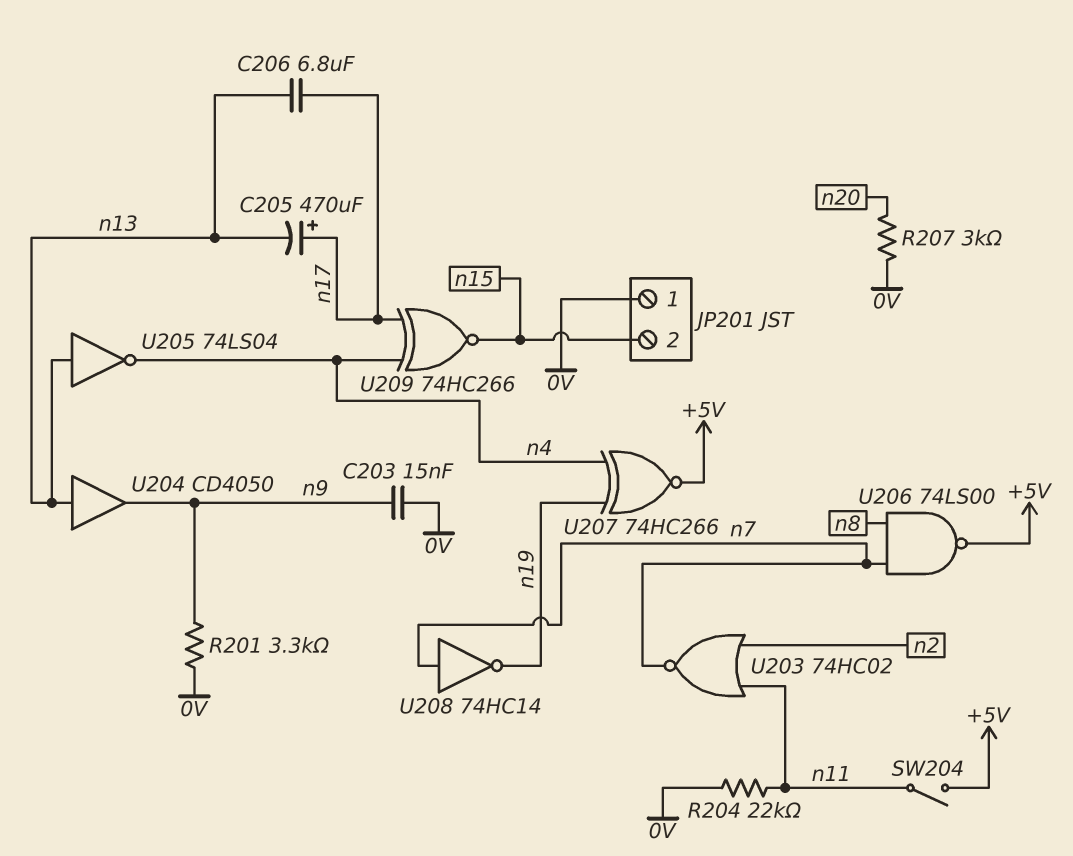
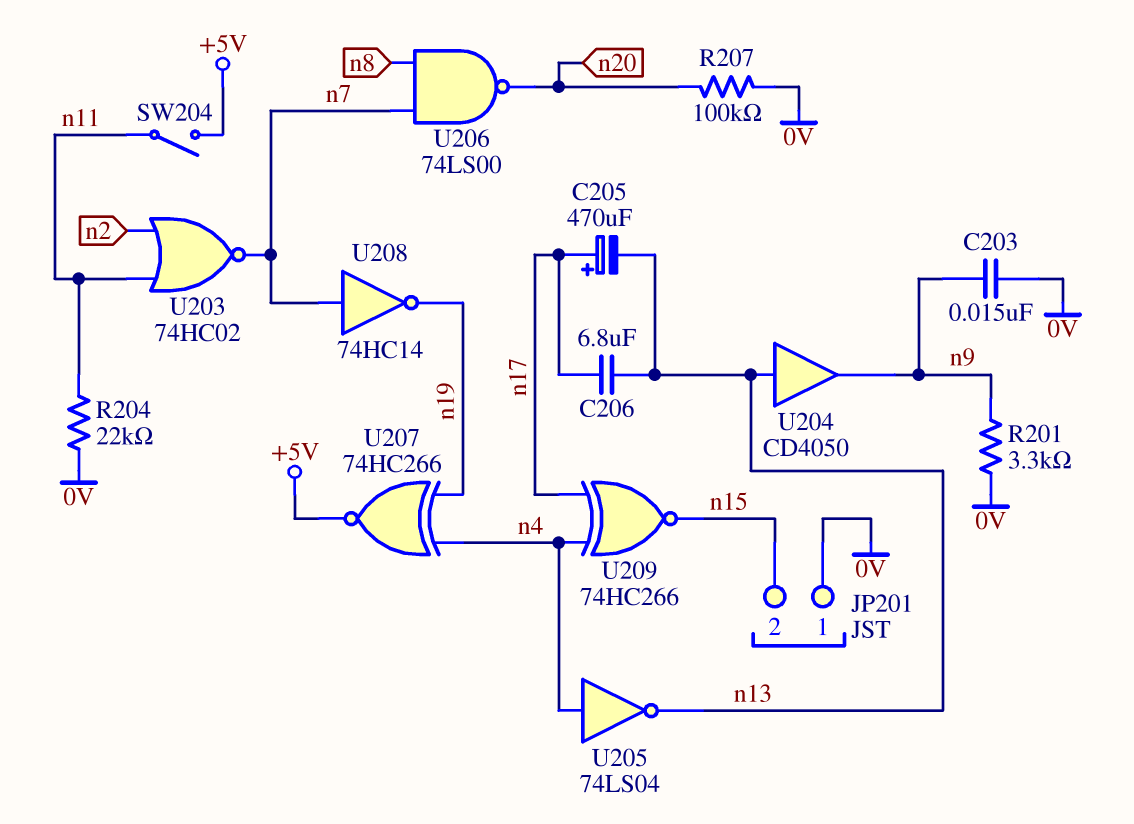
R207: 3k (0V, n20) -> 100k (0V, n20)
U205: NOT 74LS04 (in n13, out n4) -> NOT 74LS04 (in n4, out n13)
U206: NAND 74LS00 (in n7, in n8, out +5V) -> NAND 74LS00 (in n7, in n8, out n20)

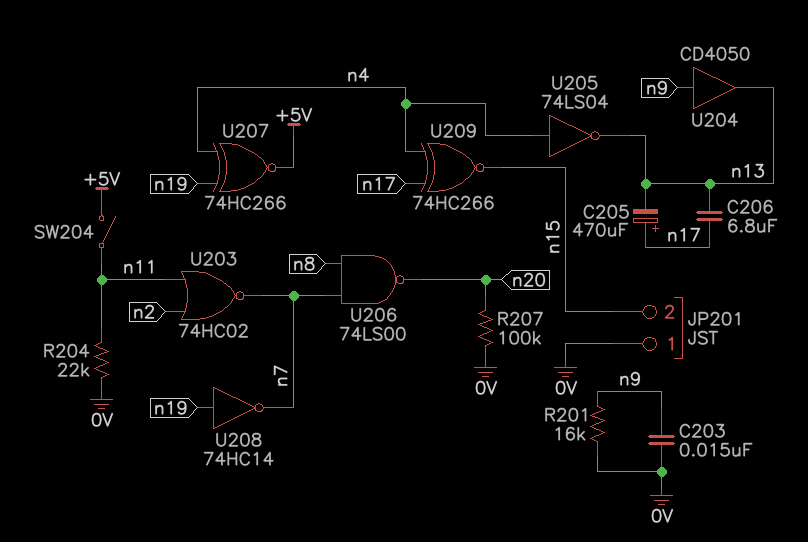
R201: 3.3k (0V, n9) -> 16k (0V, n9)
U204: buffer CD4050 (in n13, out n9) -> buffer CD4050 (in n9, out n13)
U208: NOT 74HC14 (in n7, out n19) -> NOT 74HC14 (in n19, out n7)

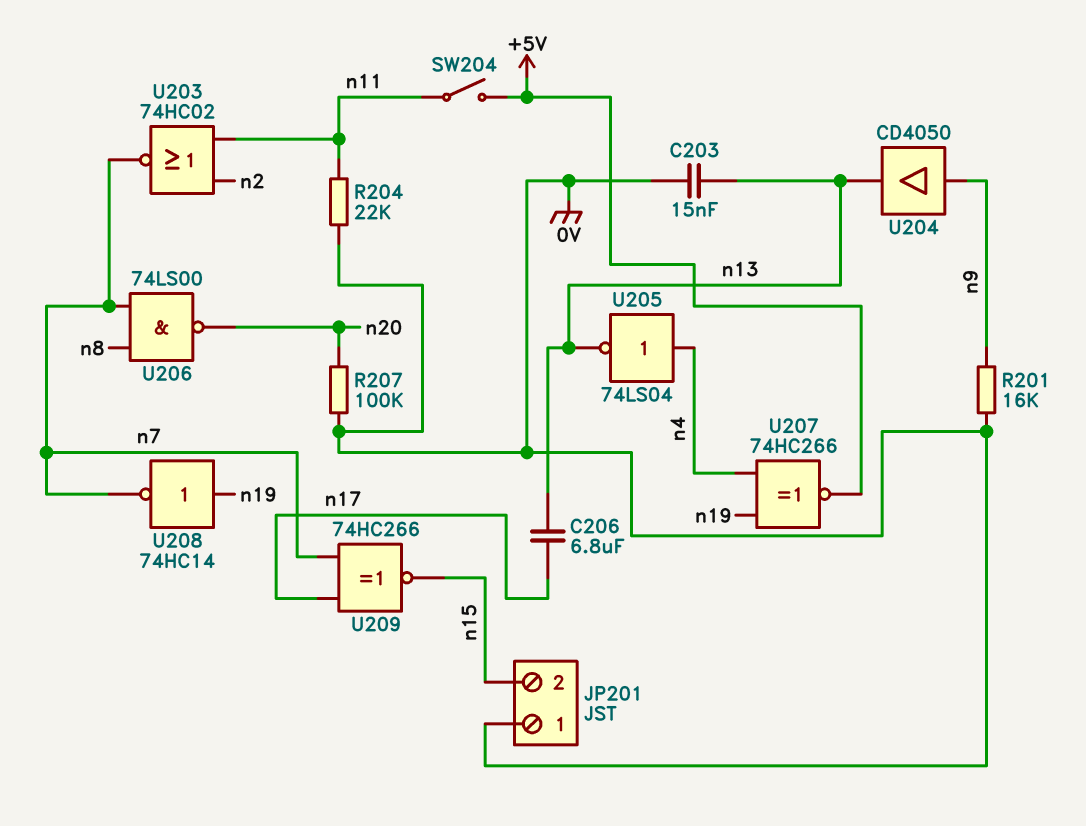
C203: 15nF (0V, n9) -> 15nF (0V, n13)
C205: 470uF (plus n17, minus n13) -> none
U209: XNOR 74HC266 (in n4, in n17, out n15) -> XNOR 74HC266 (in n7, in n17, out n15)

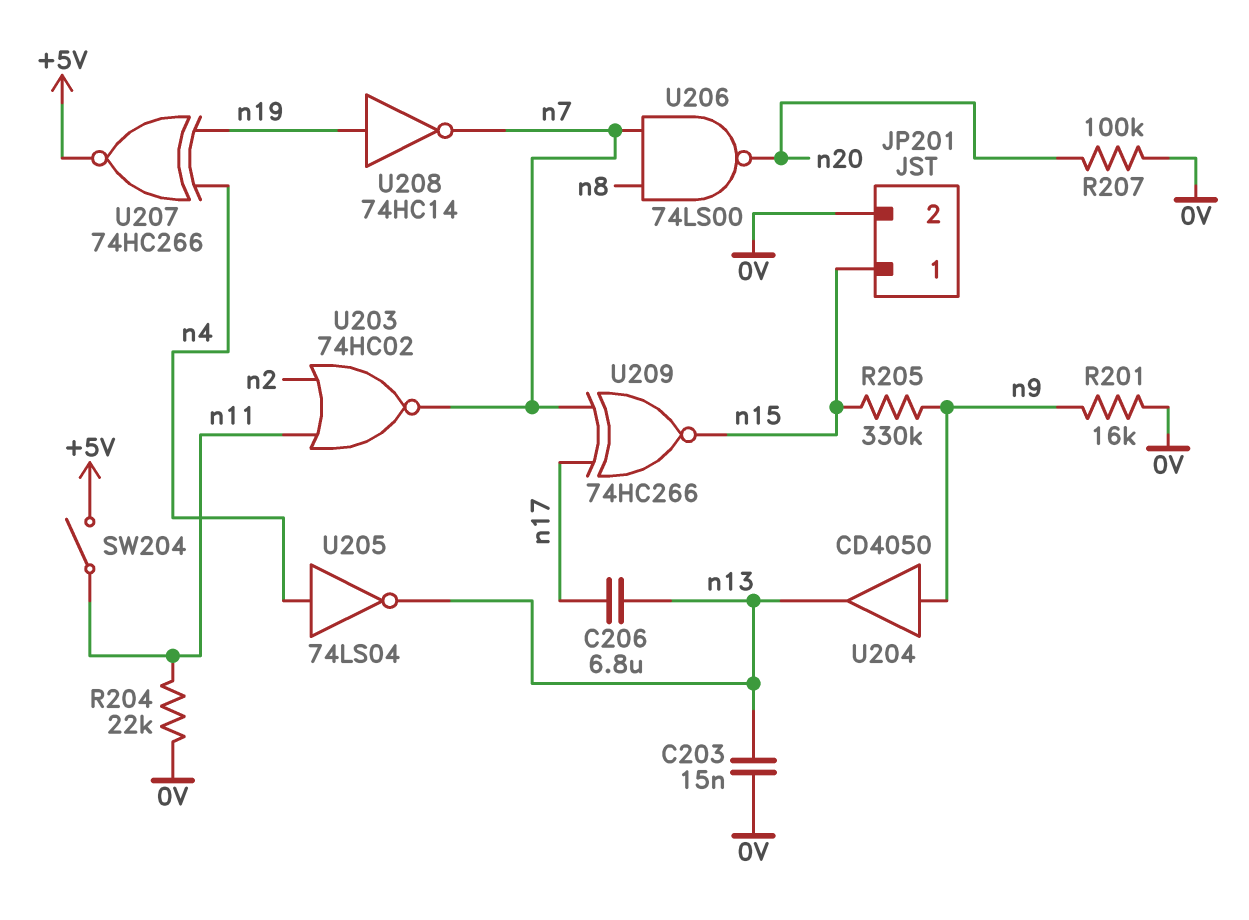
JP201 pin 1: 0V -> n15
JP201 pin 2: n15 -> 0V
R205: none -> 330k (n9, n15)

